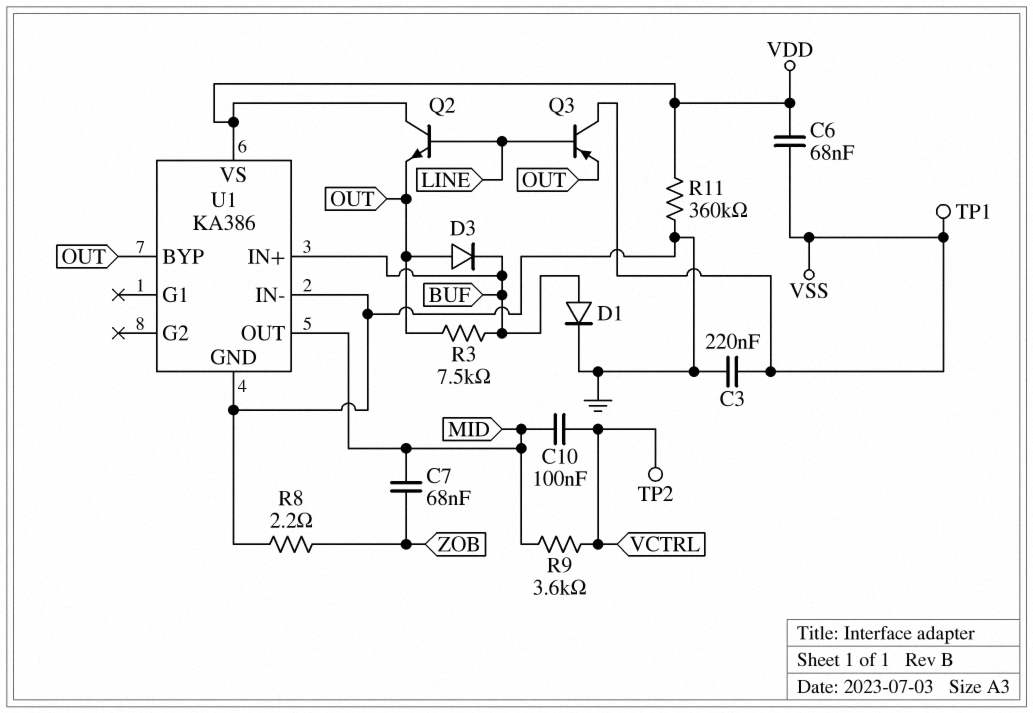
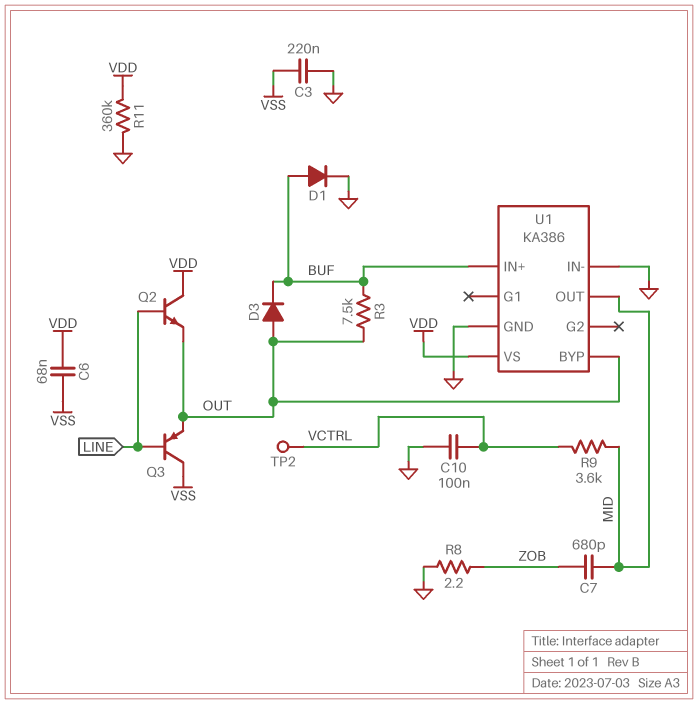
C7: 68nF (MID, ZOB) -> 680pF (MID, ZOB)
C10: 100nF (MID, VCTRL) -> 100nF (GND, VCTRL)
TP1: test point (VSS) -> none

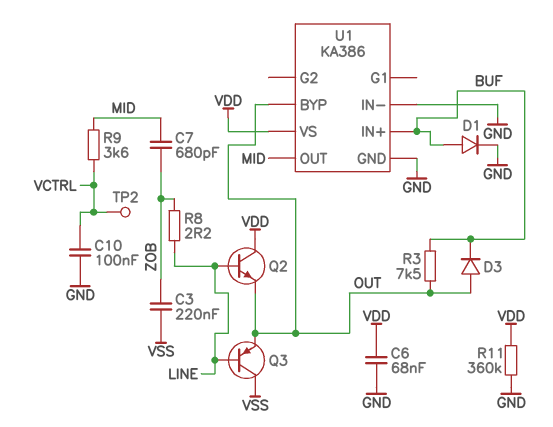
C3: 220nF (GND, VSS) -> 220nF (VSS, ZOB)
C6: 68nF (VDD, VSS) -> 68nF (GND, VDD)
R8: 2.2 (GND, ZOB) -> 2.2 (LINE, ZOB)

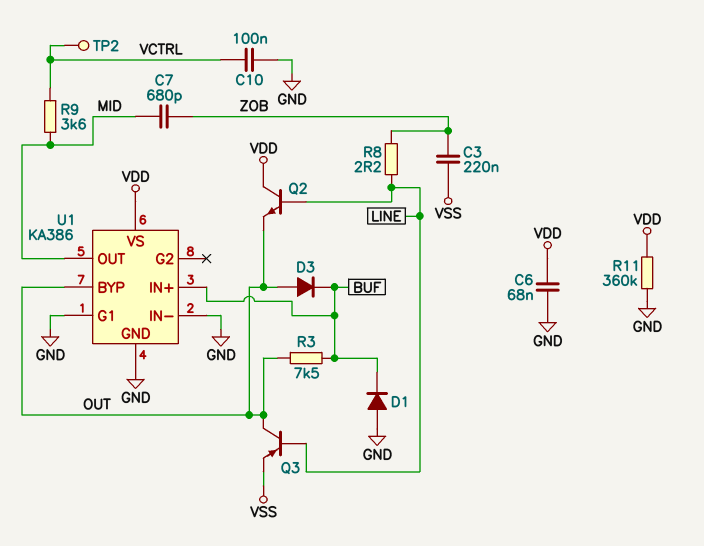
D1: diode (A BUF, K GND) -> diode (A GND, K BUF)
Q3: PNP (B LINE, C VSS, E OUT) -> PNP (B LINE, C OUT, E VSS)
U1 pin G1: none -> GND

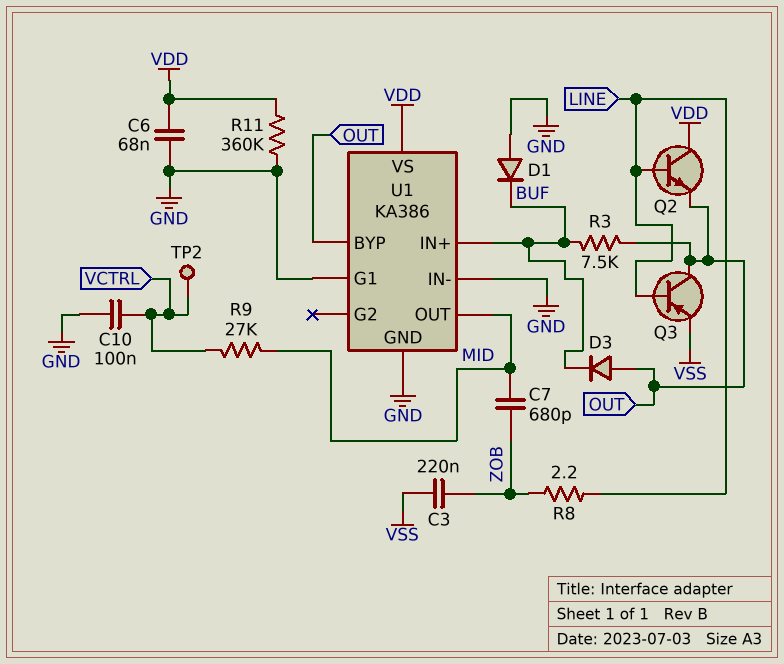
R9: 3.6k (MID, VCTRL) -> 27k (MID, VCTRL)

